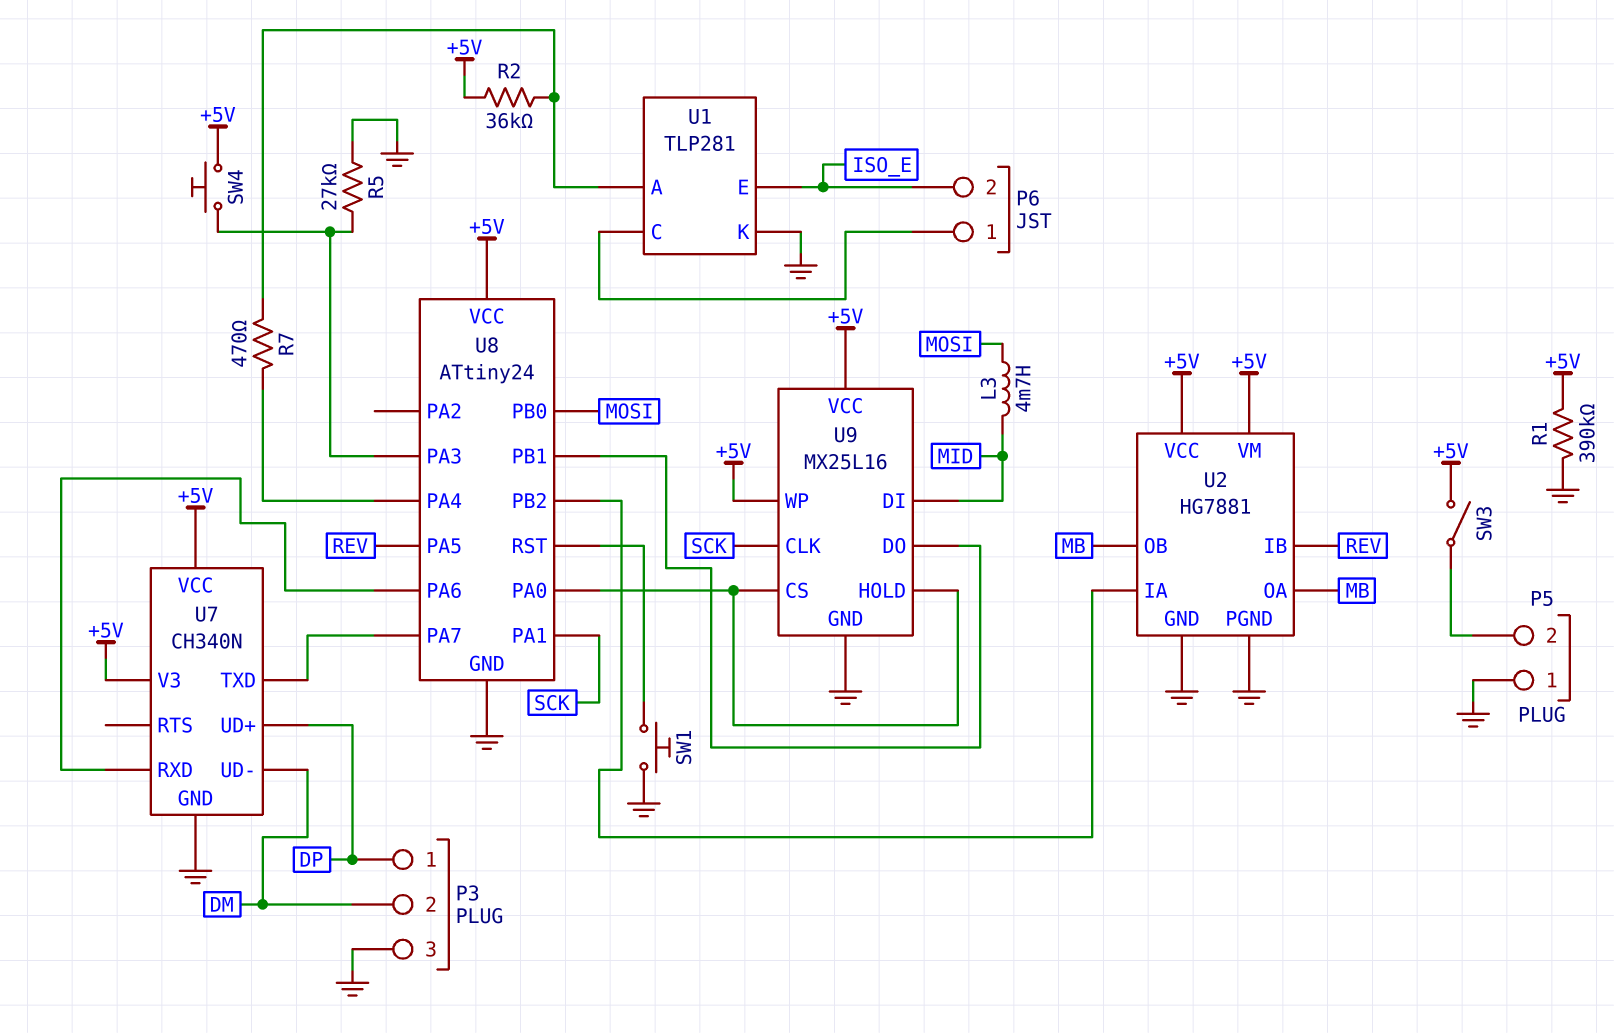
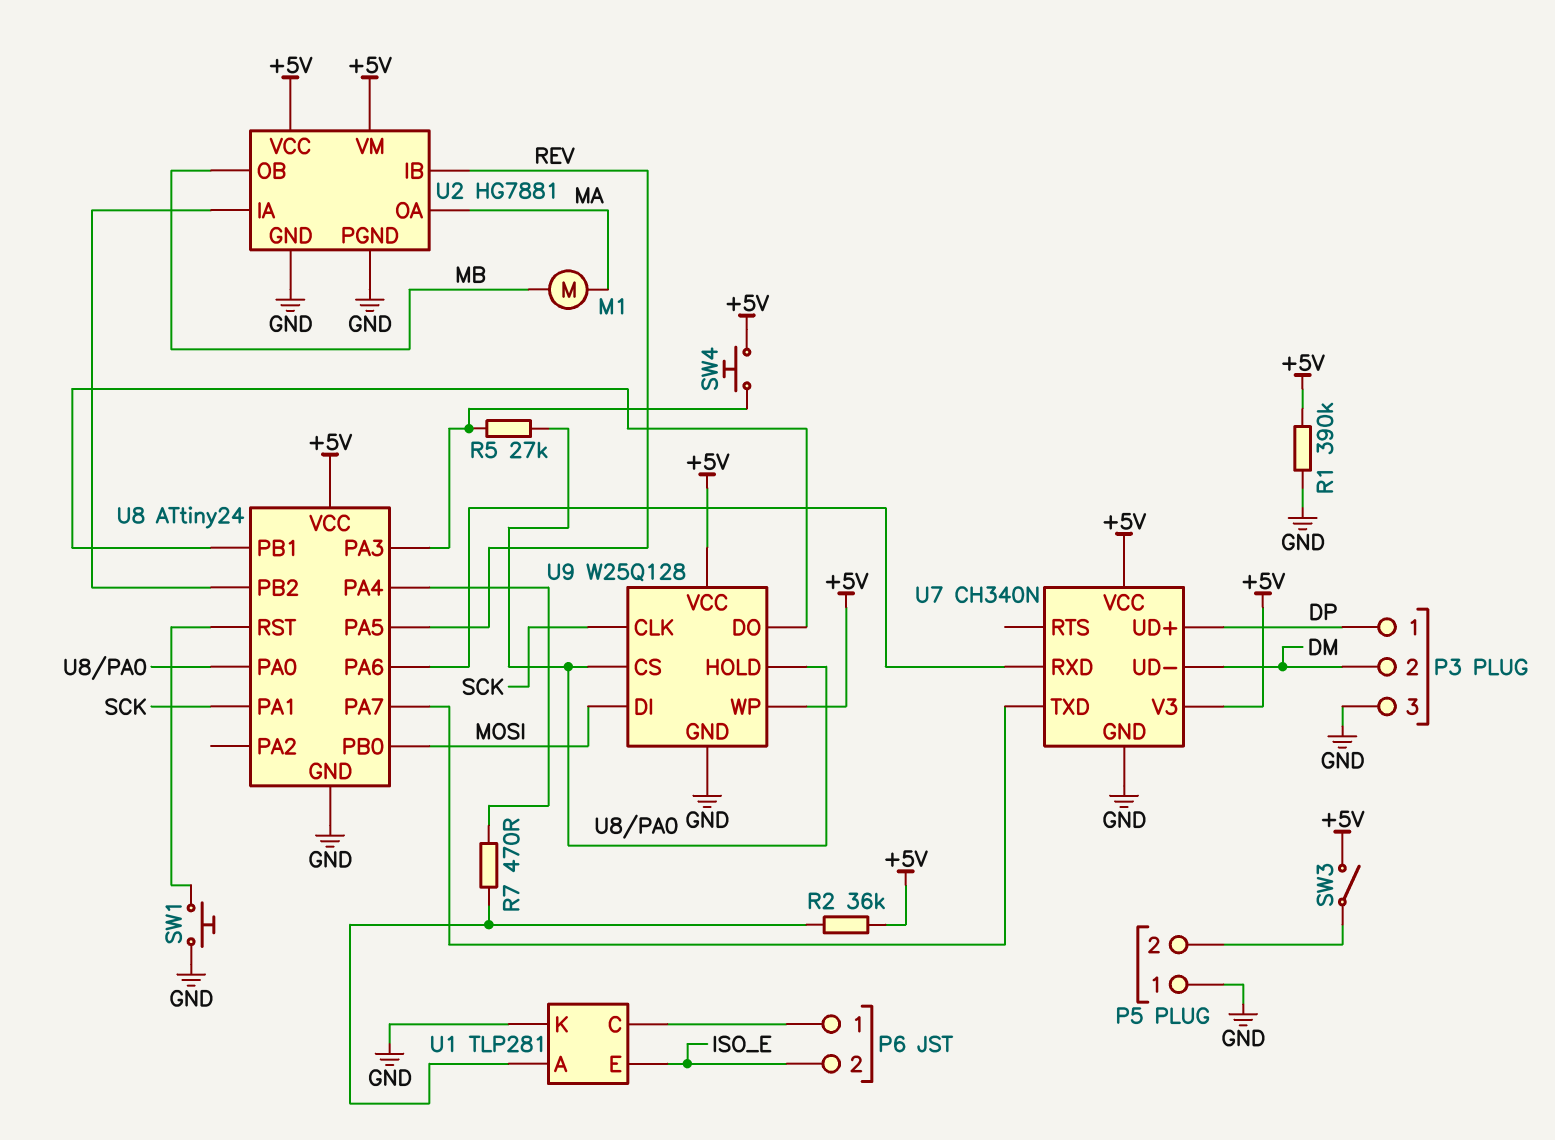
L3: 4.7mH (MID, MOSI) -> none
M1: none -> motor (MA, MB)
R5: 27k (GND, U8/PA3) -> 27k (U8/PA0, U8/PA3)
U2 pin OA: MB -> MA
U9: MX25L16 -> W25Q128
U9 pin DI: MID -> MOSI

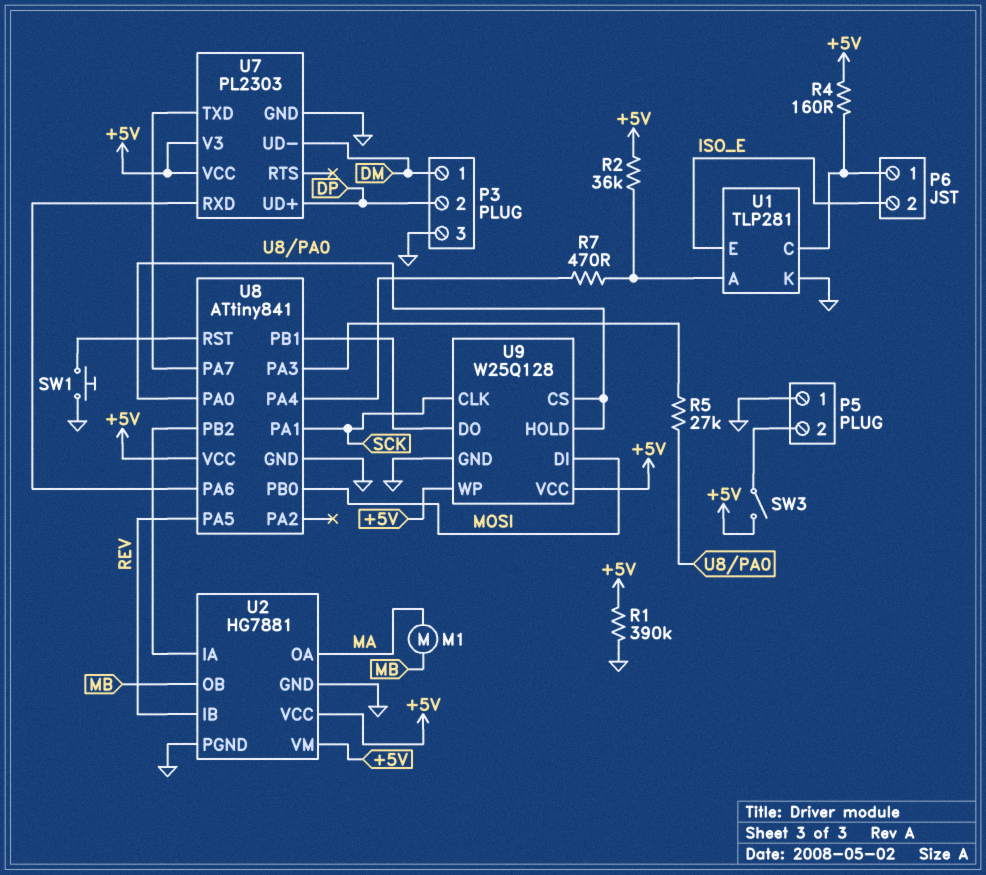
P3 pin 1: DP -> DM
P3 pin 2: DM -> DP
R4: none -> 160 (+5V, P6/1)
SW4: button (+5V, U8/PA3) -> none
U7: CH340N -> PL2303
U8: ATtiny24 -> ATtiny841

